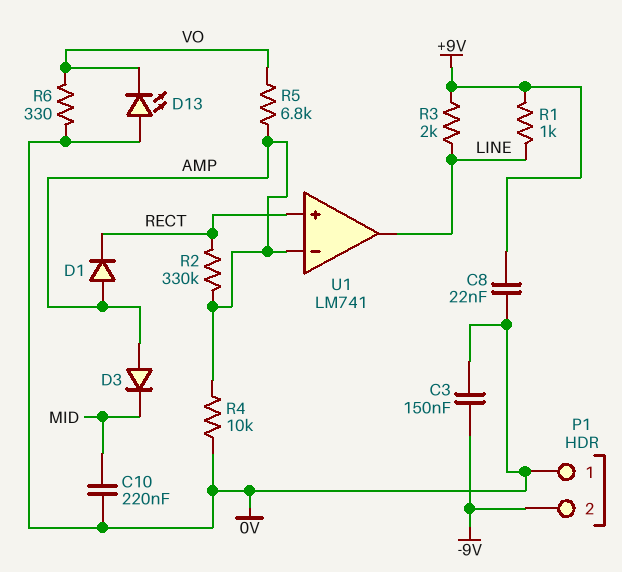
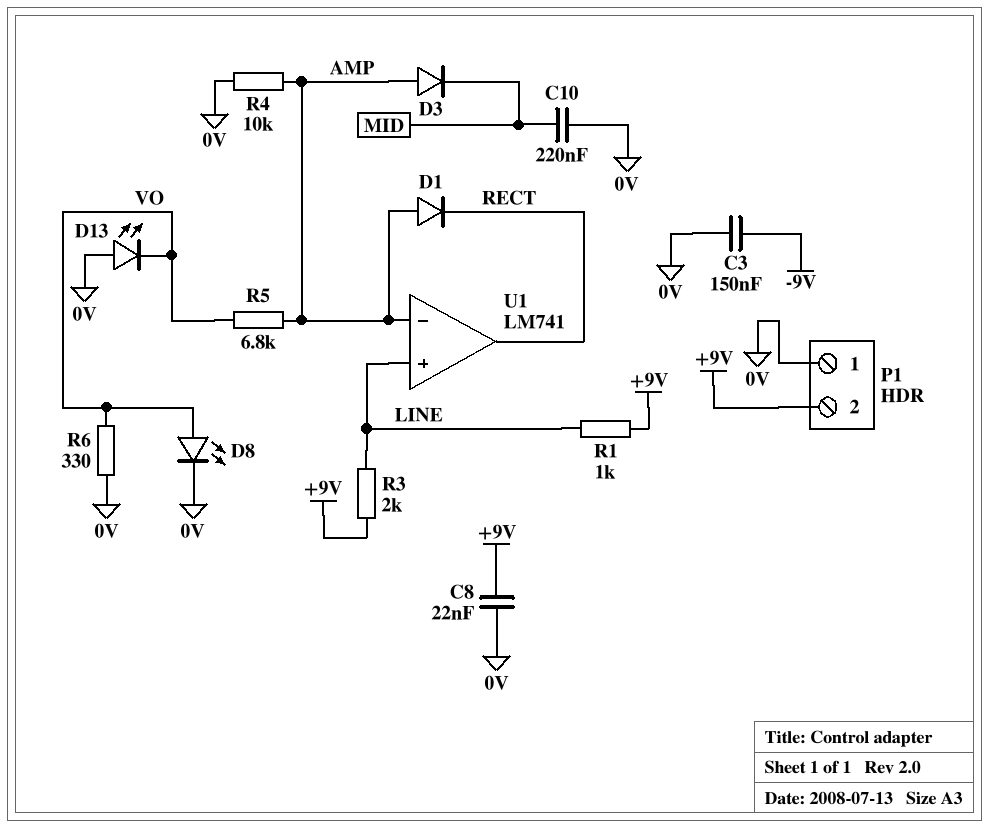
D8: none -> LED (A VO, K 0V)
P1 pin 2: -9V -> +9V
R2: 330k (AMP, RECT) -> none
U1 pin in+: RECT -> LINE
U1 pin out: LINE -> RECT

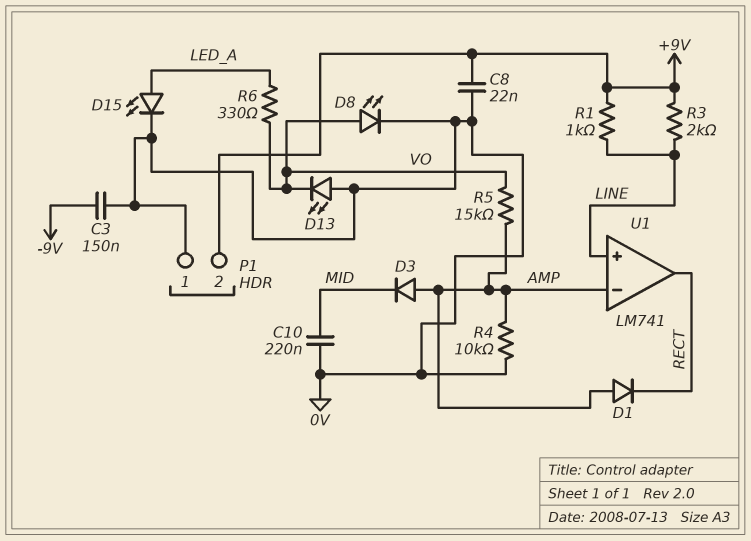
D15: none -> LED (A LED_A, K 0V)
R5: 6.8k (AMP, VO) -> 15k (AMP, VO)
R6: 330 (0V, VO) -> 330 (LED_A, VO)

